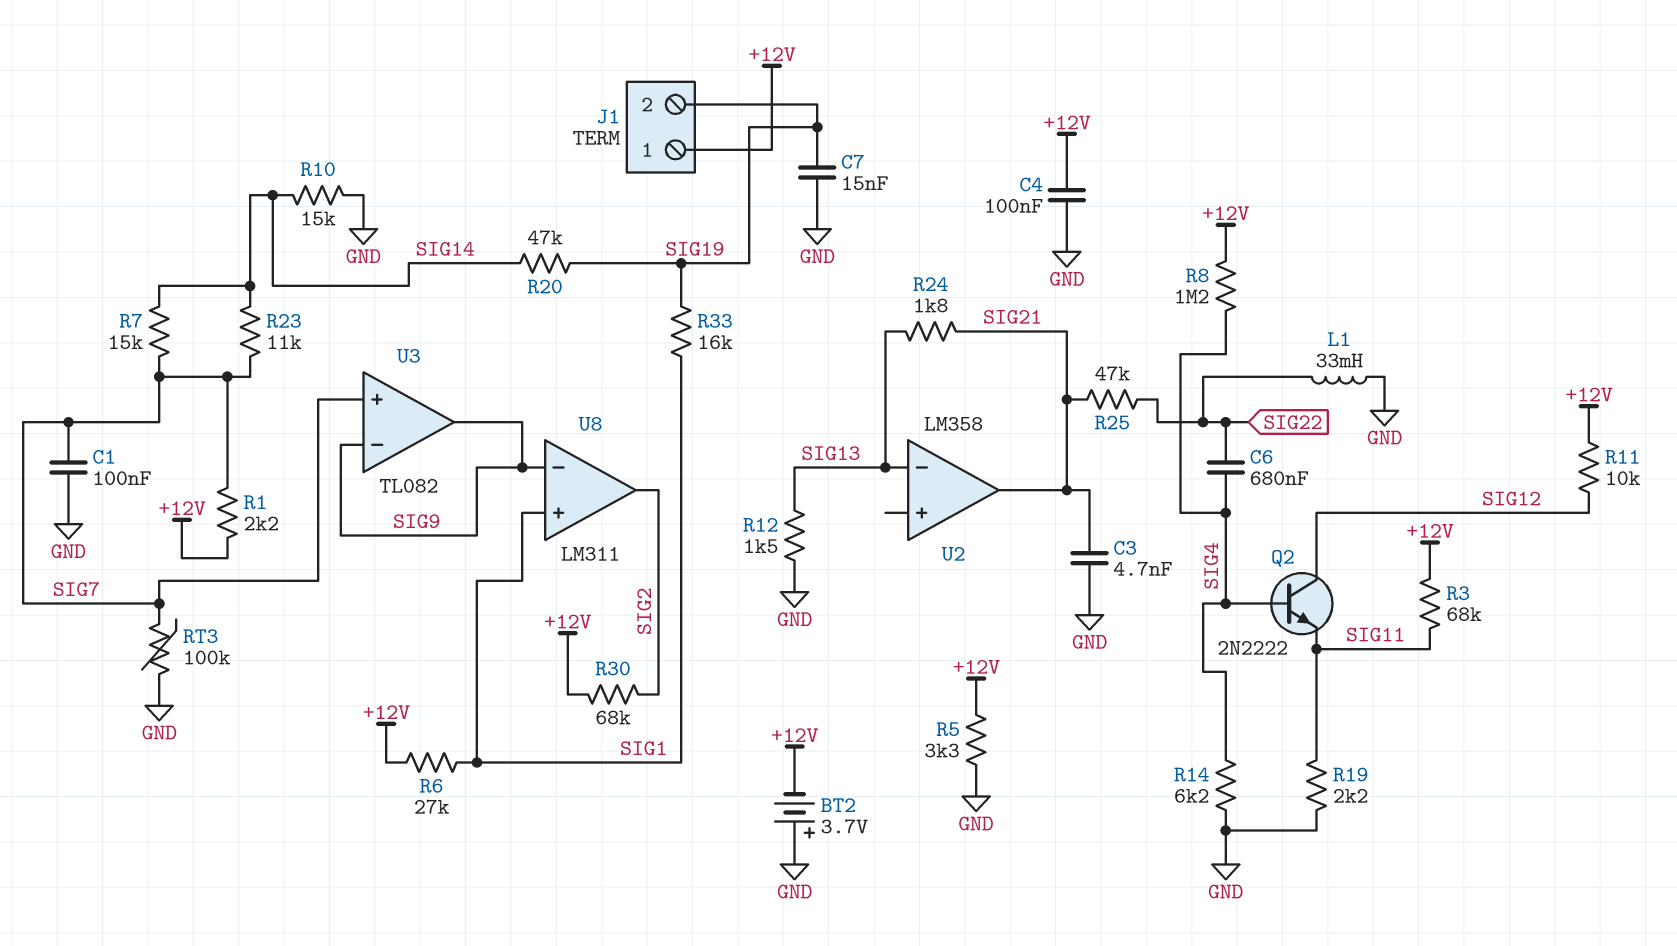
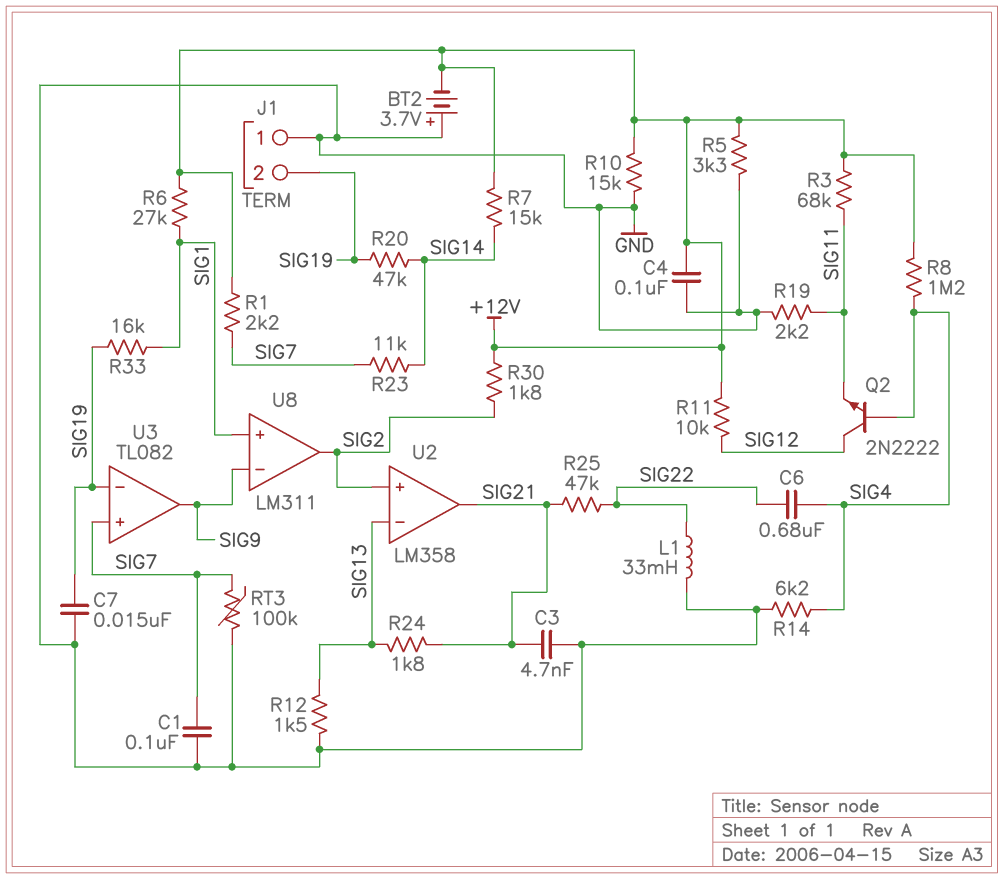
J1 pin 1: +12V -> GND
R7: 15k (SIG7, SIG14) -> 15k (+12V, SIG14)
R10: 15k (GND, SIG14) -> 15k (+12V, GND)
R30: 68k (+12V, SIG2) -> 1.8k (+12V, SIG2)
U2 pin in+: none -> SIG2
U3 pin in-: SIG9 -> SIG19

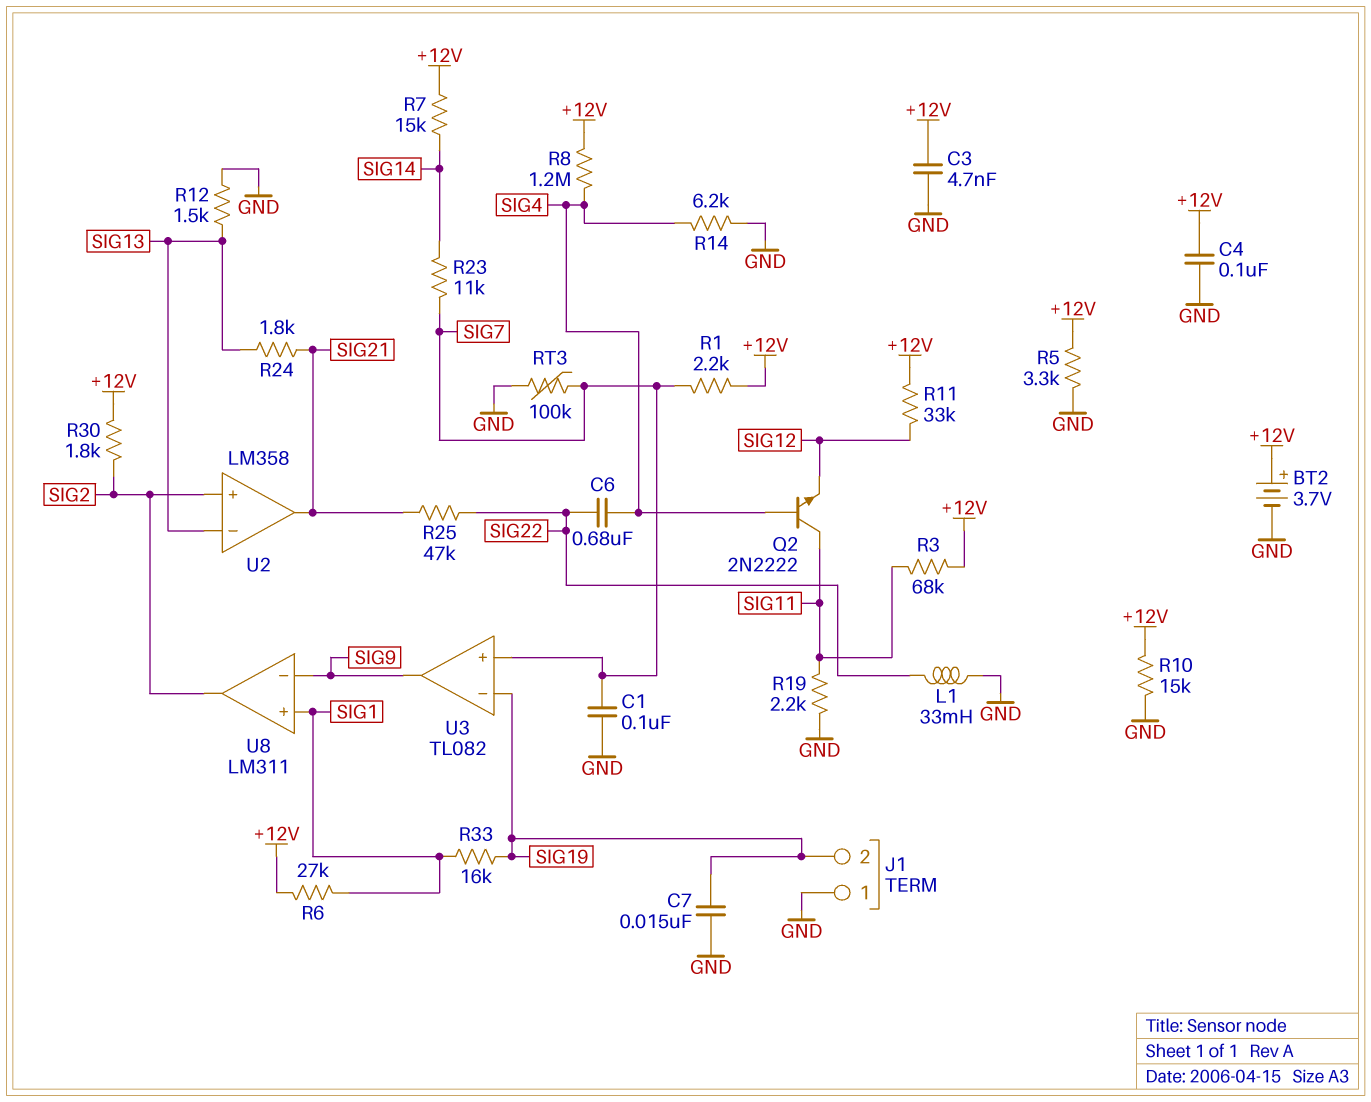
BT2: 3.7V (plus GND, minus +12V) -> 3.7V (plus +12V, minus GND)
C3: 4.7nF (GND, SIG21) -> 4.7nF (+12V, GND)
Q2: NPN 2N2222 (B SIG4, C SIG12, E SIG11) -> NPN 2N2222 (B SIG4, C SIG11, E SIG12)
R11: 10k (+12V, SIG12) -> 33k (+12V, SIG12)
R20: 47k (SIG14, SIG19) -> none

